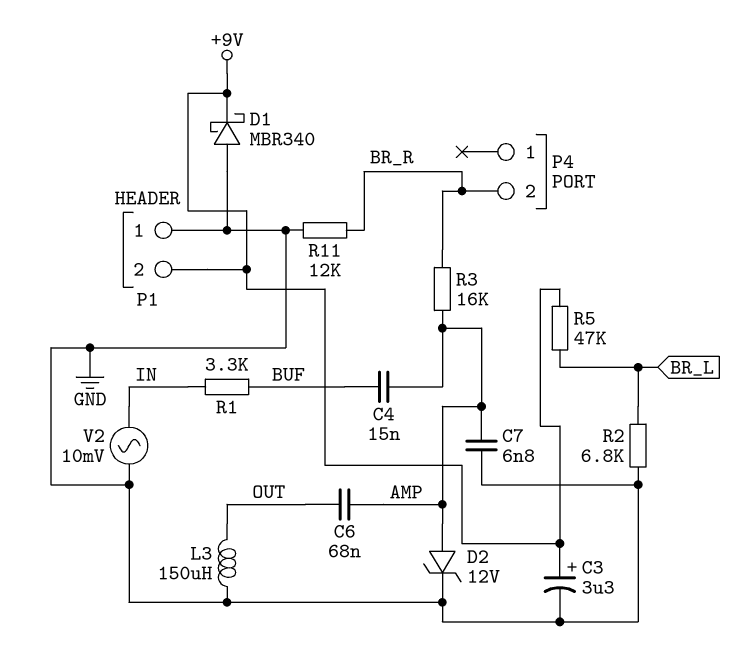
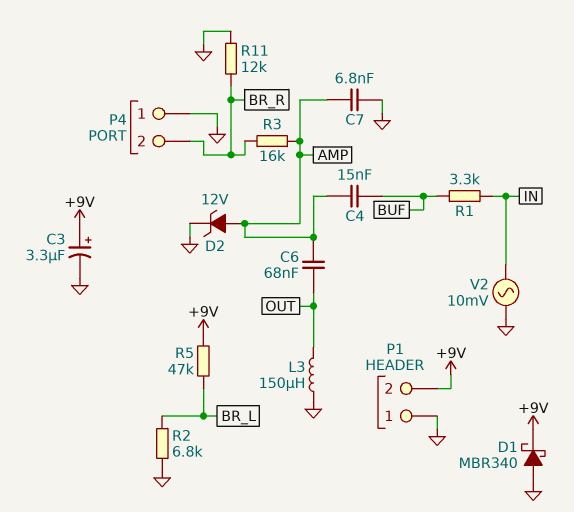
P4 pin 1: none -> GND

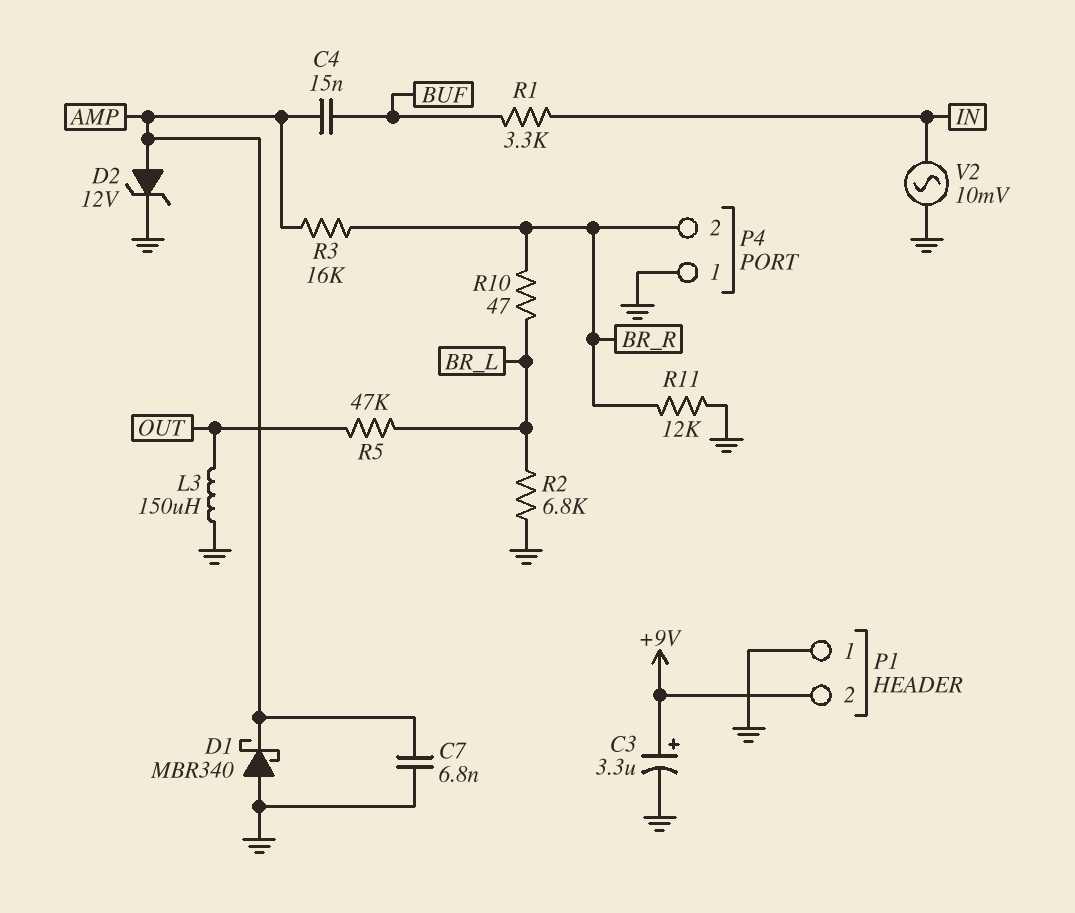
C6: 68nF (AMP, OUT) -> none
D1: schottky MBR340 (A GND, K +9V) -> schottky MBR340 (A GND, K AMP)
R5: 47k (+9V, BR_L) -> 47k (BR_L, OUT)
R10: none -> 47 (BR_L, BR_R)

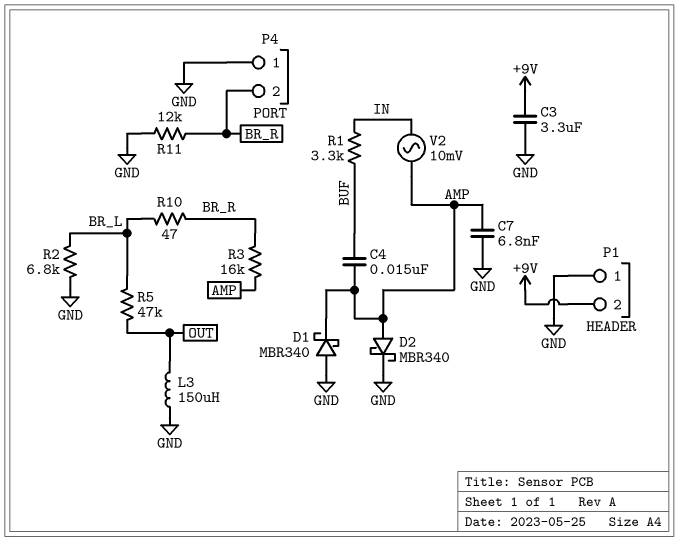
C3: 3.3uF (plus +9V, minus GND) -> 3.3uF (+9V, GND)
D2: zener 12V (A AMP, K GND) -> schottky MBR340 (A AMP, K GND)
V2: AC 10mV (GND, IN) -> AC 10mV (AMP, IN)

